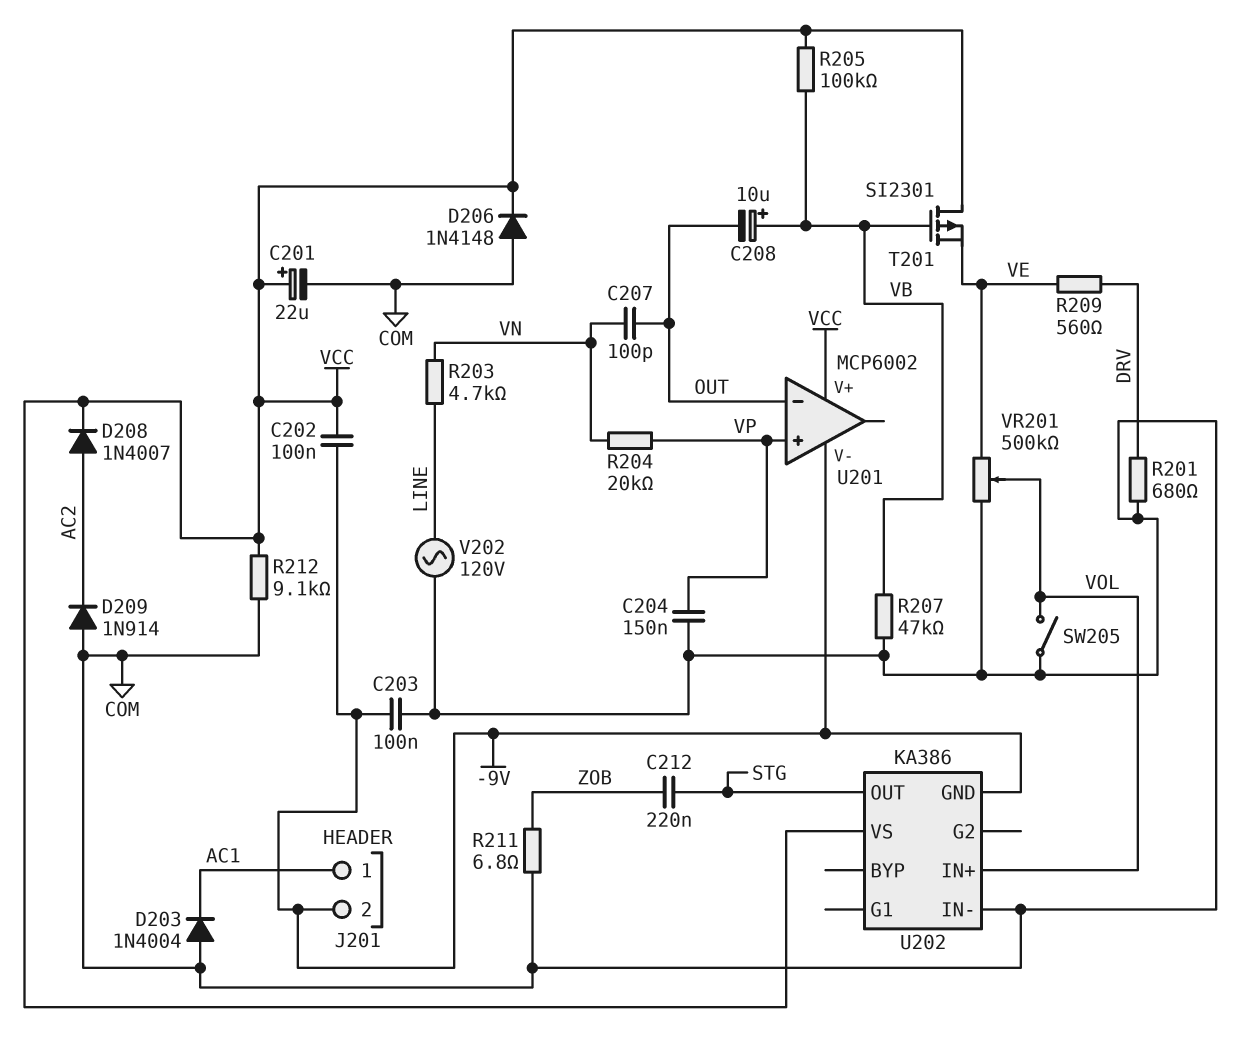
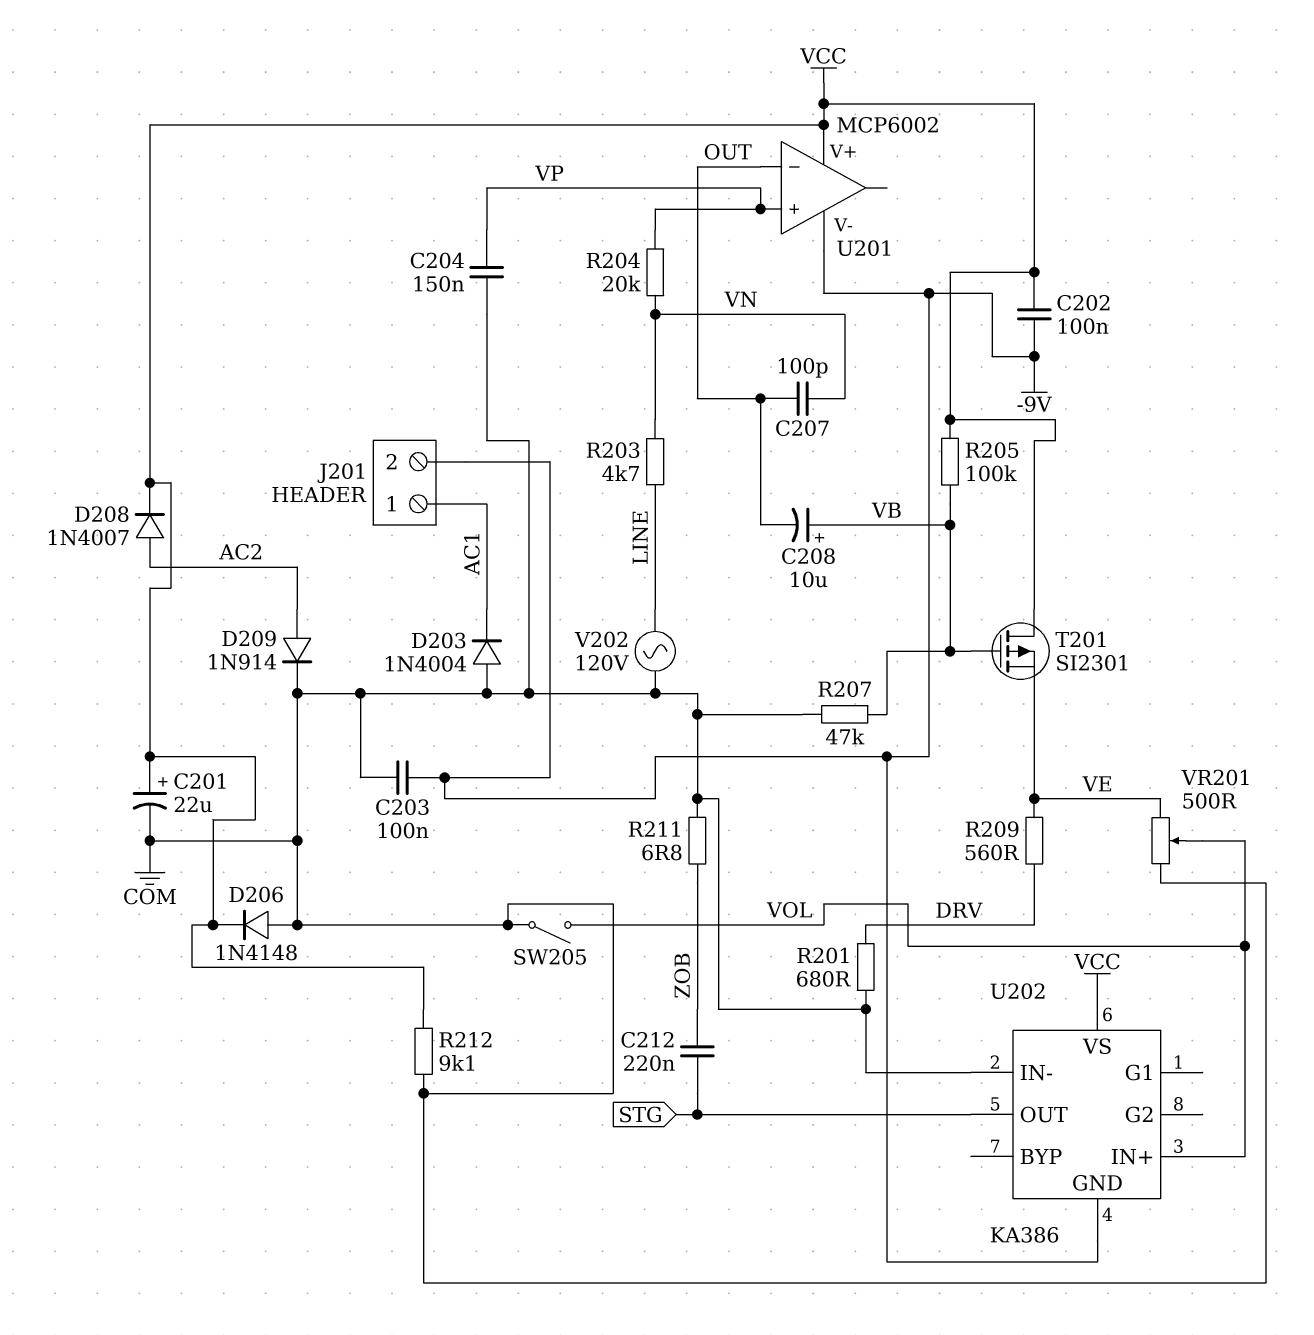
D209: diode 1N914 (A COM, K AC2) -> diode 1N914 (A AC2, K COM)
VR201: 500k (COM, VE, wiper VOL) -> 500 (COM, VE, wiper VOL)

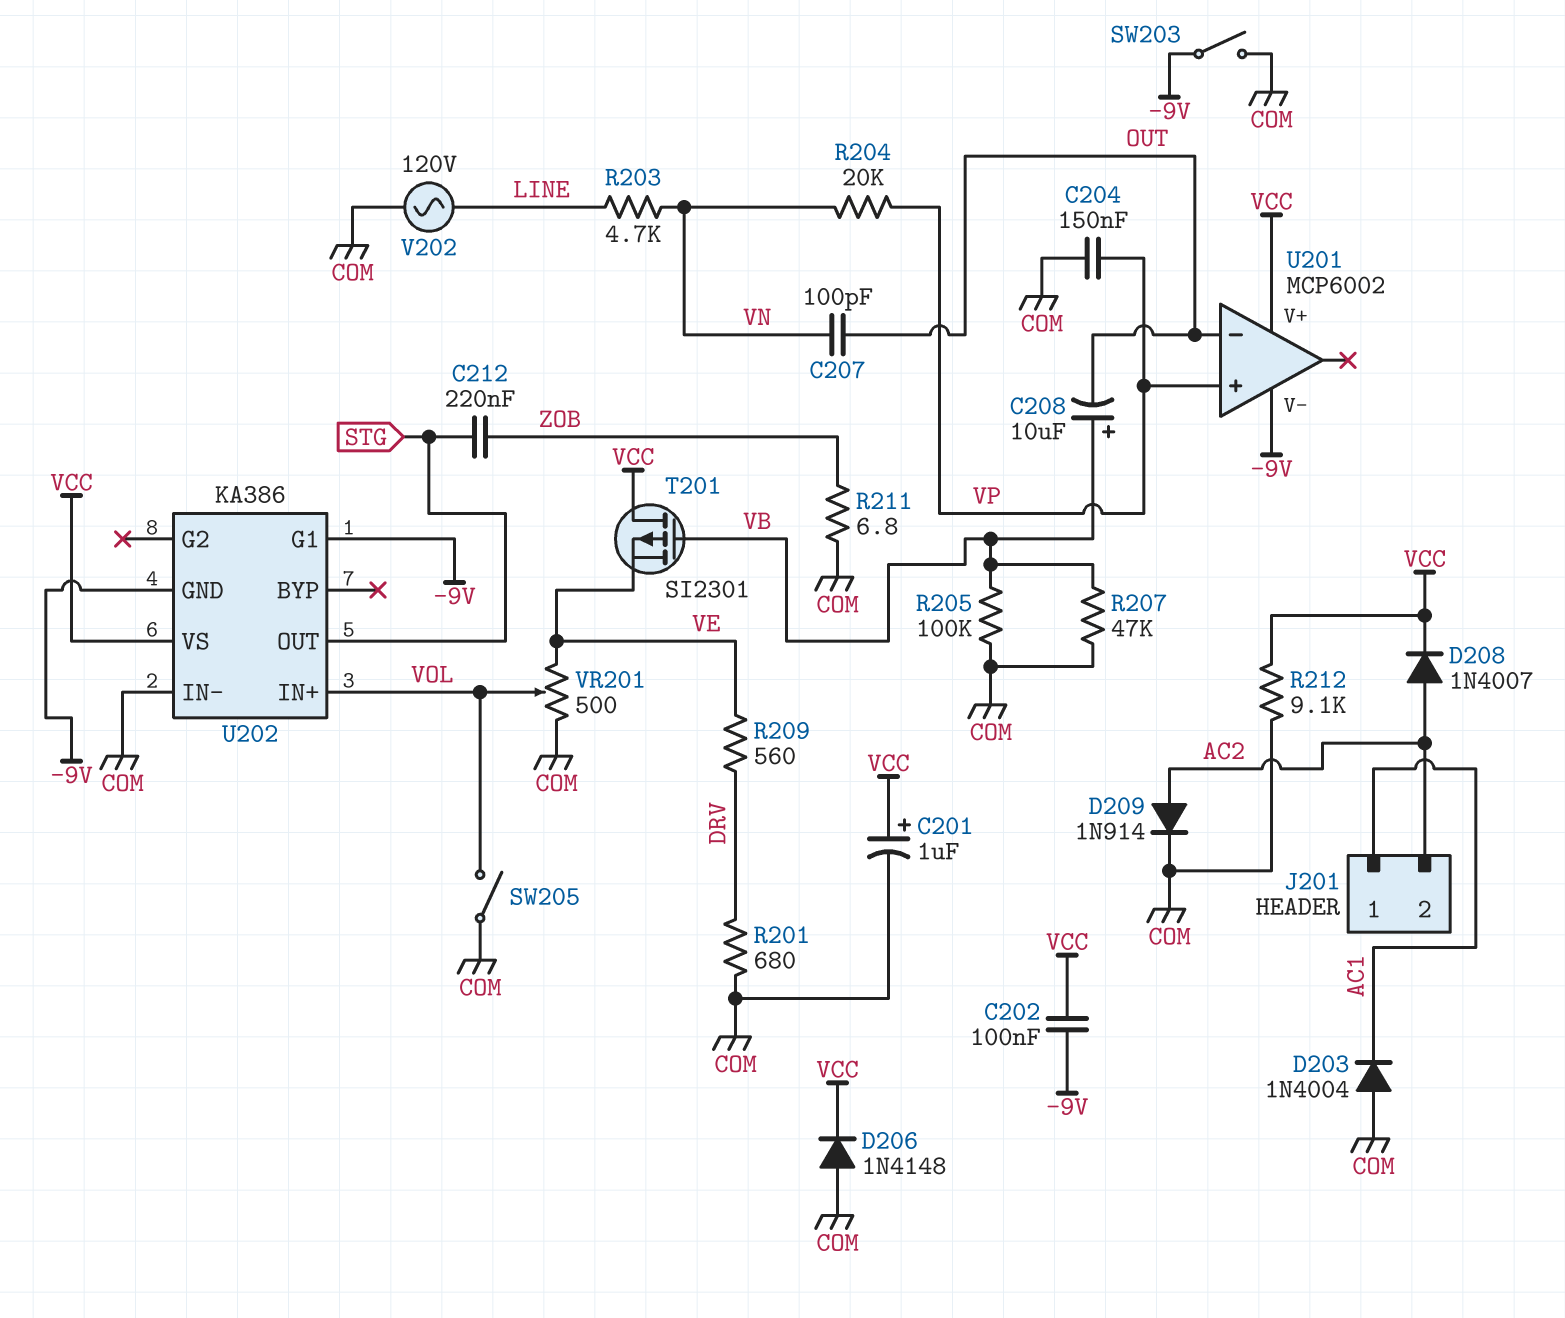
C201: 22uF (plus VCC, minus COM) -> 1uF (plus VCC, minus COM)
C203: 100nF (-9V, COM) -> none
J201 pin 2: -9V -> AC2
R205: 100k (VB, VCC) -> 100k (COM, VB)
SW203: none -> switch (-9V, COM)
U202 pin G1: none -> -9V

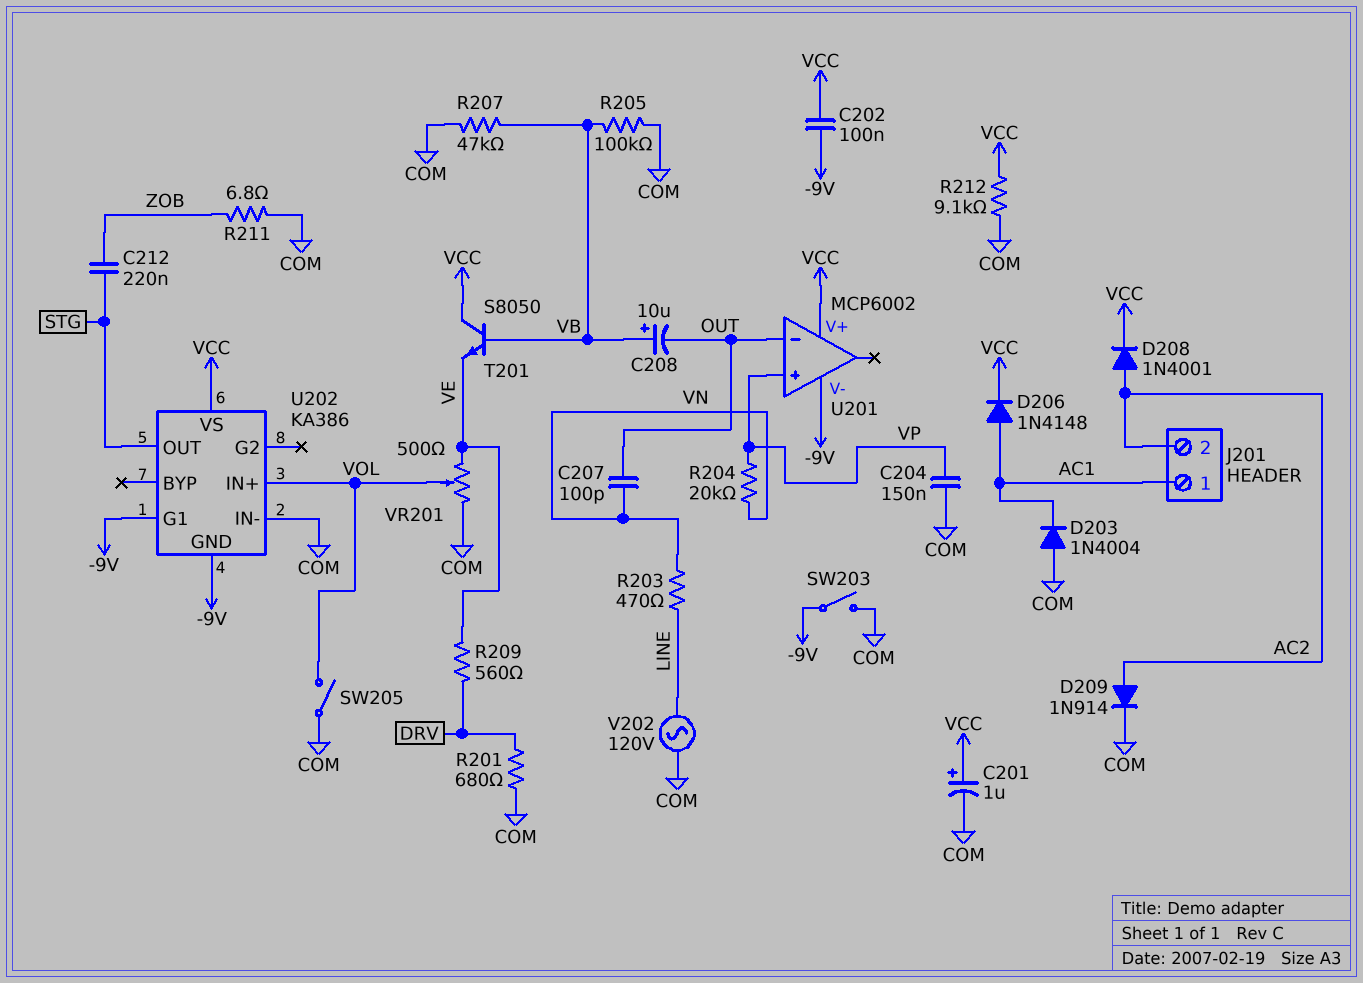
D206: diode 1N4148 (A COM, K VCC) -> diode 1N4148 (A AC1, K VCC)
D208: diode 1N4007 (A AC2, K VCC) -> diode 1N4001 (A AC2, K VCC)
R203: 4.7k (LINE, VN) -> 470 (LINE, VN)
T201: PMOS SI2301 (G VB, D VCC, S VE) -> NPN S8050 (B VB, C VCC, E VE)

